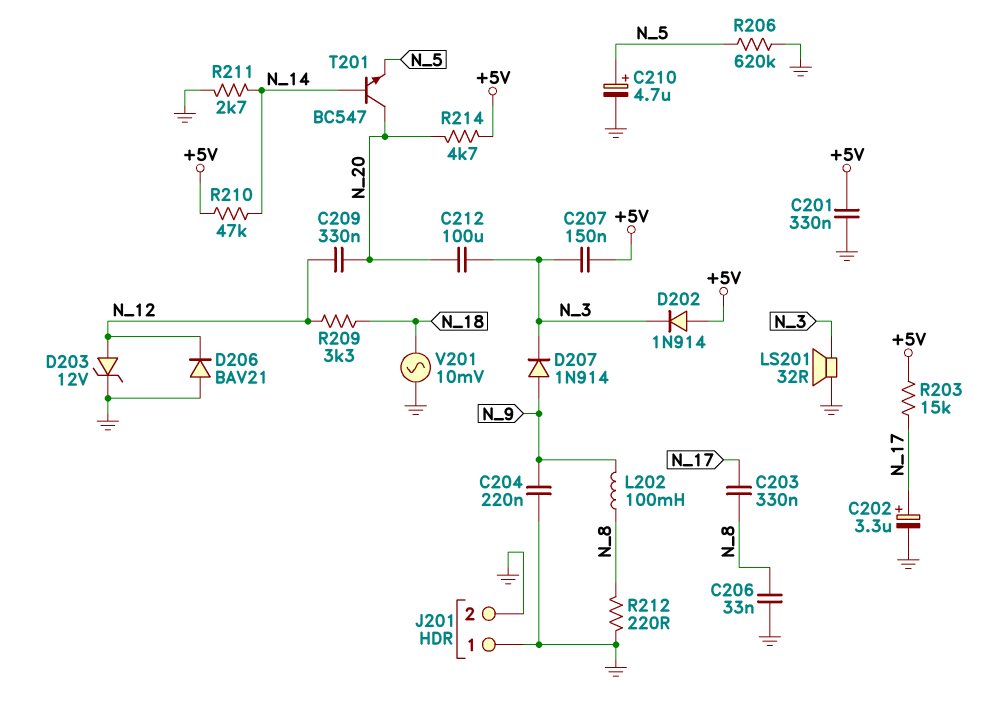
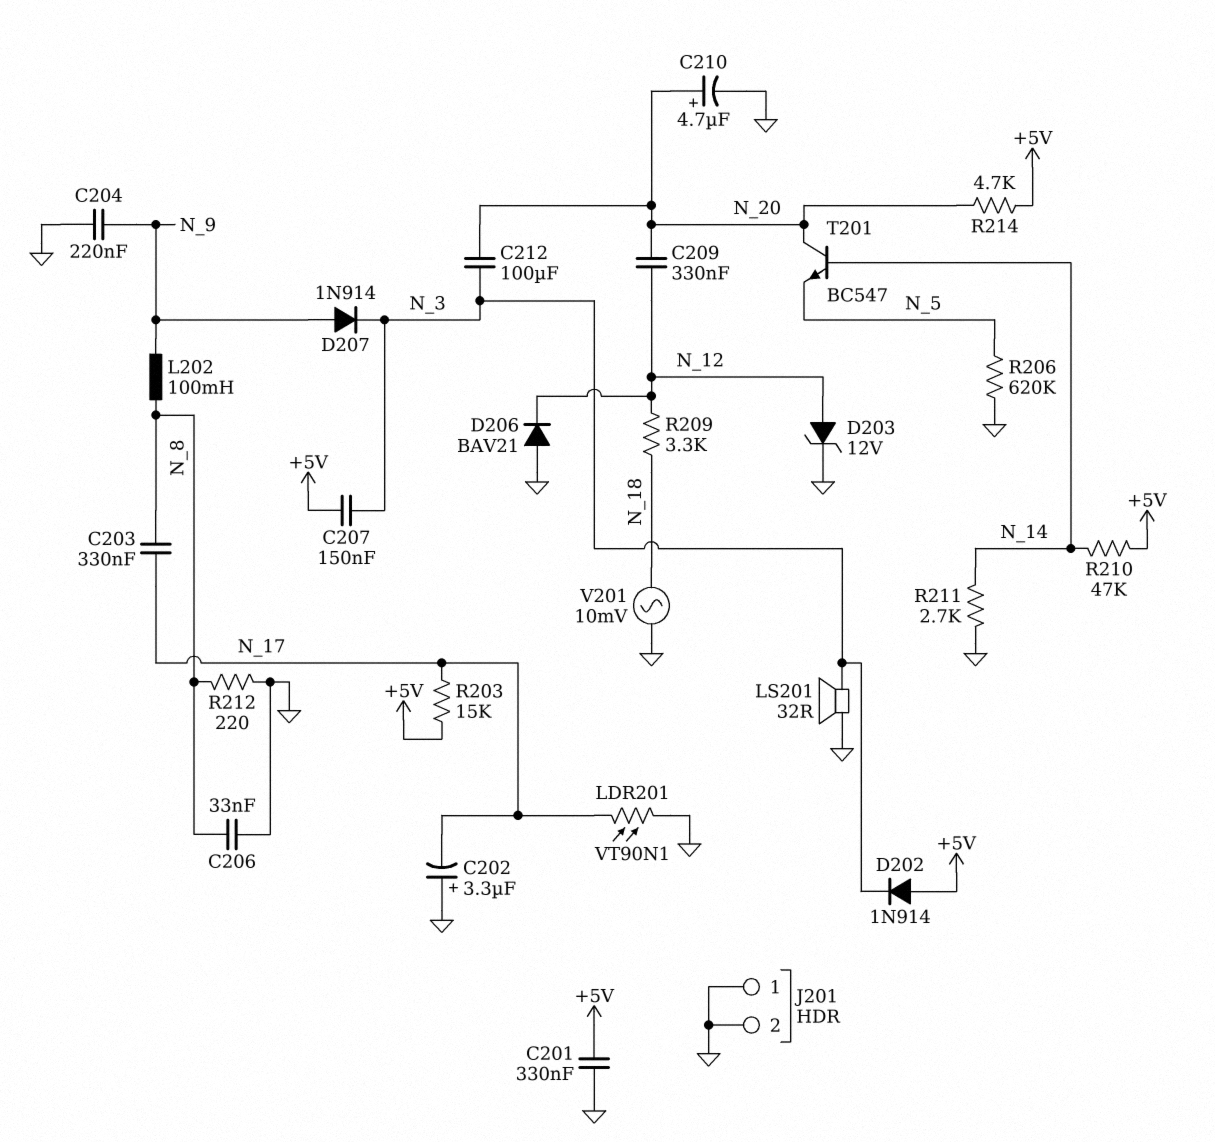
C202: 3.3uF (plus N_17, minus GND) -> 3.3uF (plus GND, minus N_17)
C210: 4.7uF (plus N_5, minus GND) -> 4.7uF (plus N_20, minus GND)
LDR201: none -> VT90N1 (GND, N_17)

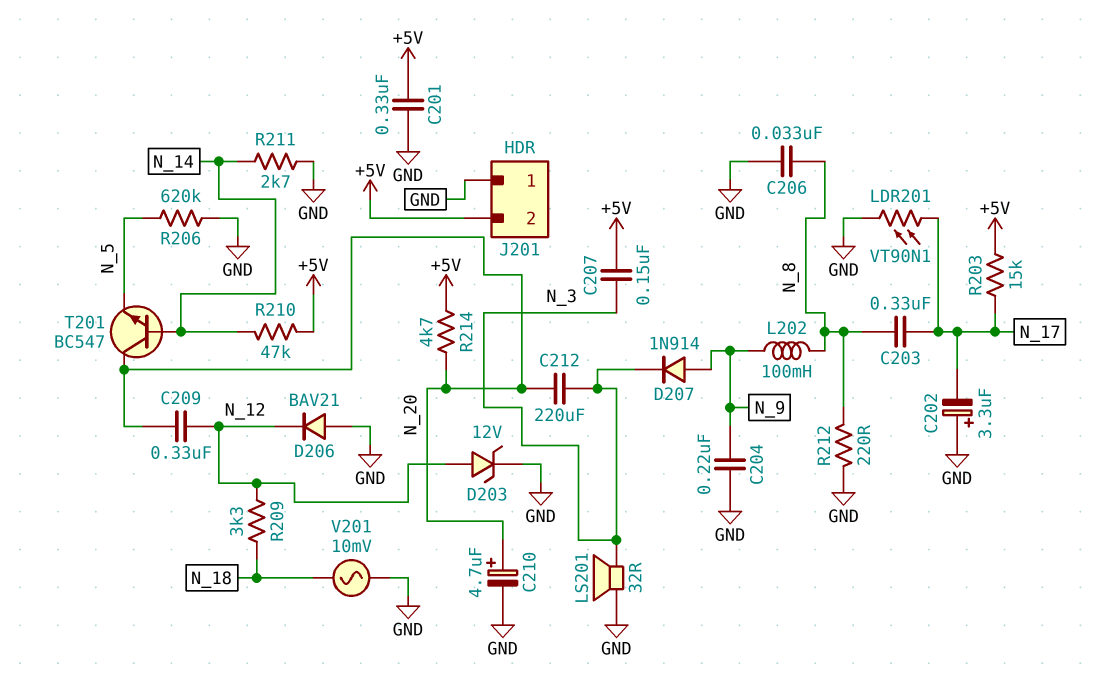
C212: 100uF (N_3, N_20) -> 220uF (N_3, N_20)
D202: diode 1N914 (A +5V, K N_3) -> none
J201 pin 2: GND -> +5V

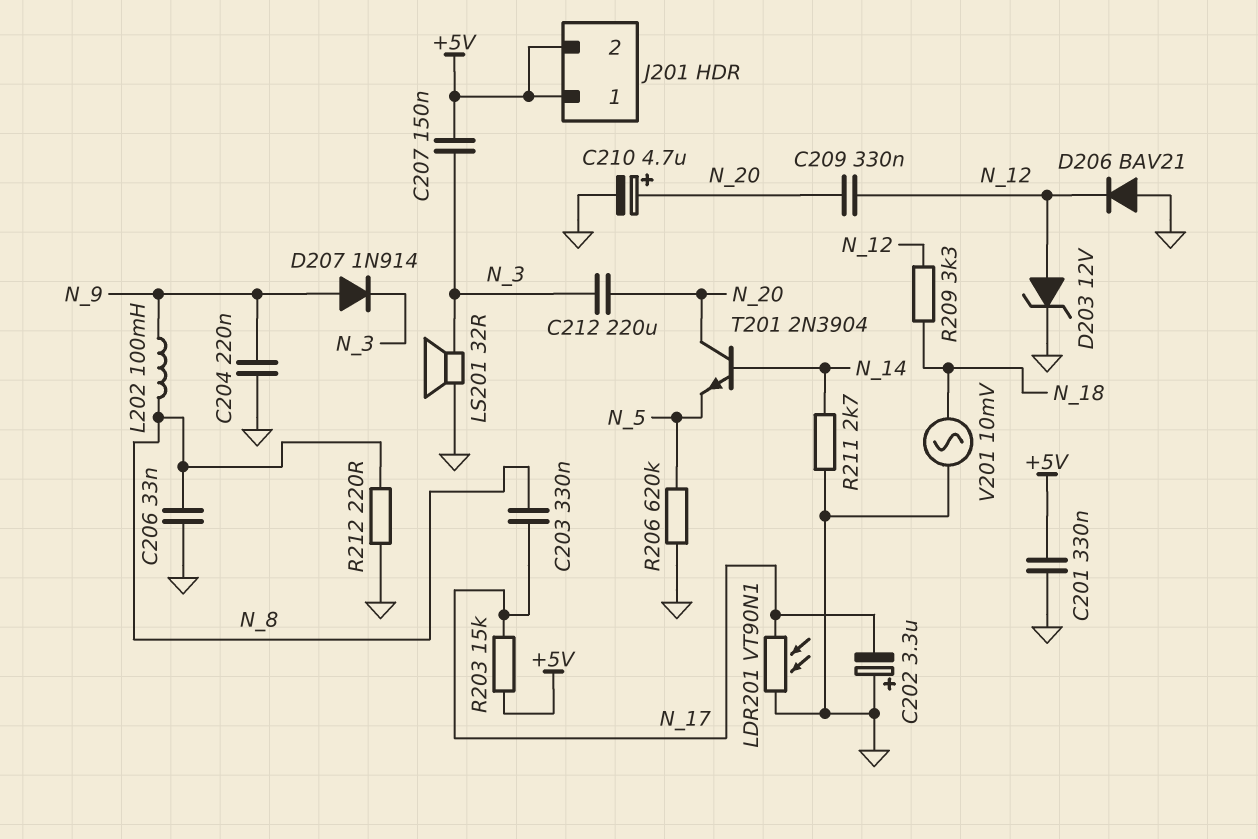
J201 pin 1: GND -> +5V
R210: 47k (+5V, N_14) -> none
R214: 4.7k (+5V, N_20) -> none
T201: NPN BC547 (B N_14, C N_20, E N_5) -> NPN 2N3904 (B N_14, C N_20, E N_5)

